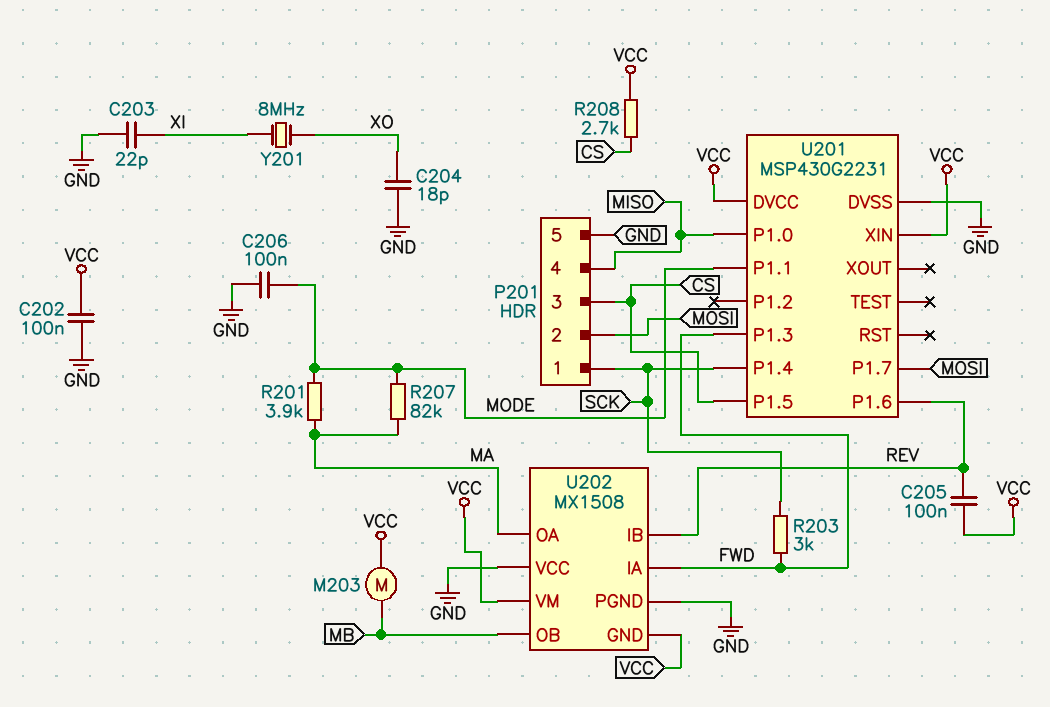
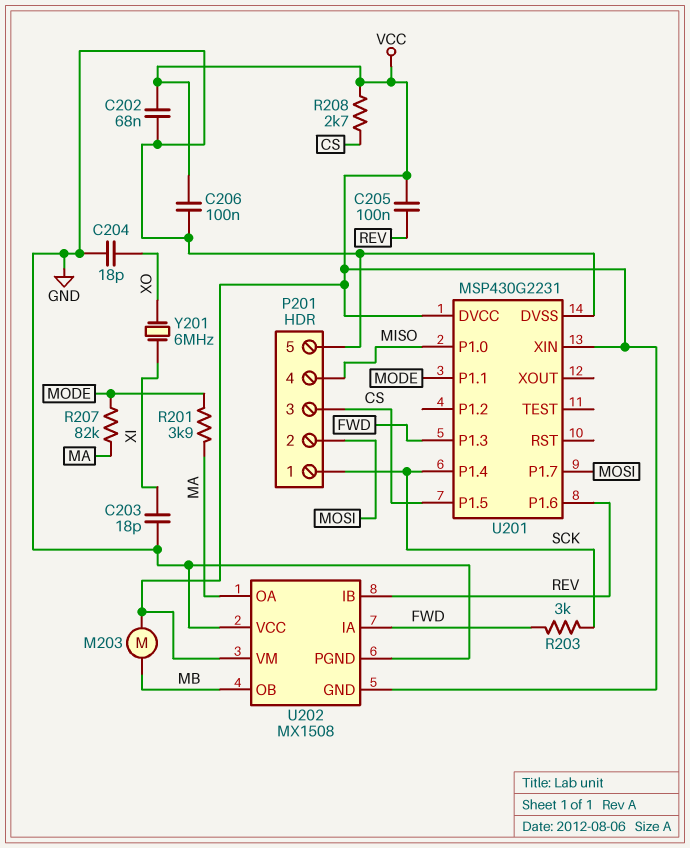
C202: 100nF (GND, VCC) -> 68nF (GND, VCC)
C203: 22pF (GND, XI) -> 18pF (GND, XI)
C206: 100nF (GND, MODE) -> 100nF (GND, VCC)
Y201: 8MHz (XI, XO) -> 6MHz (XI, XO)

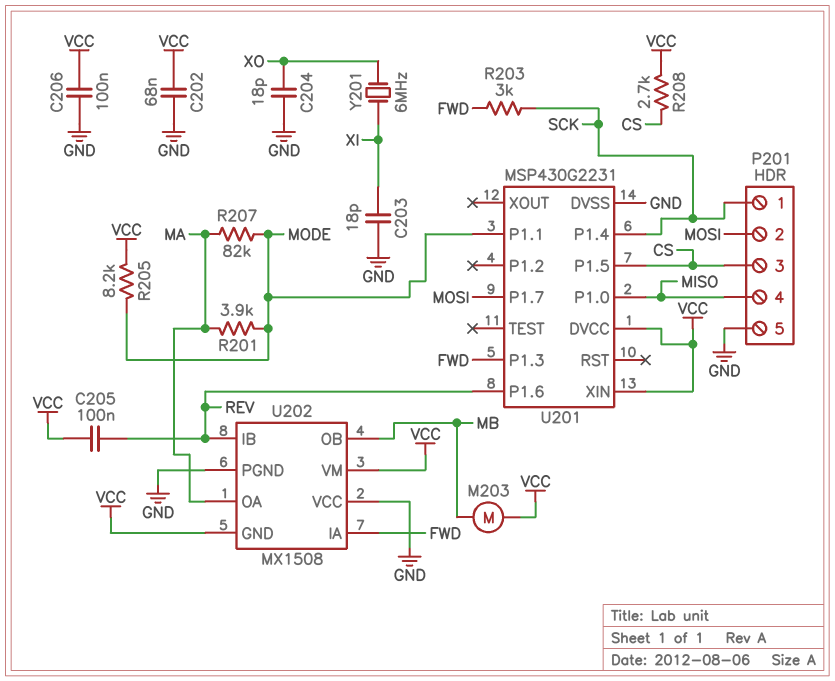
R205: none -> 8.2k (MODE, VCC)

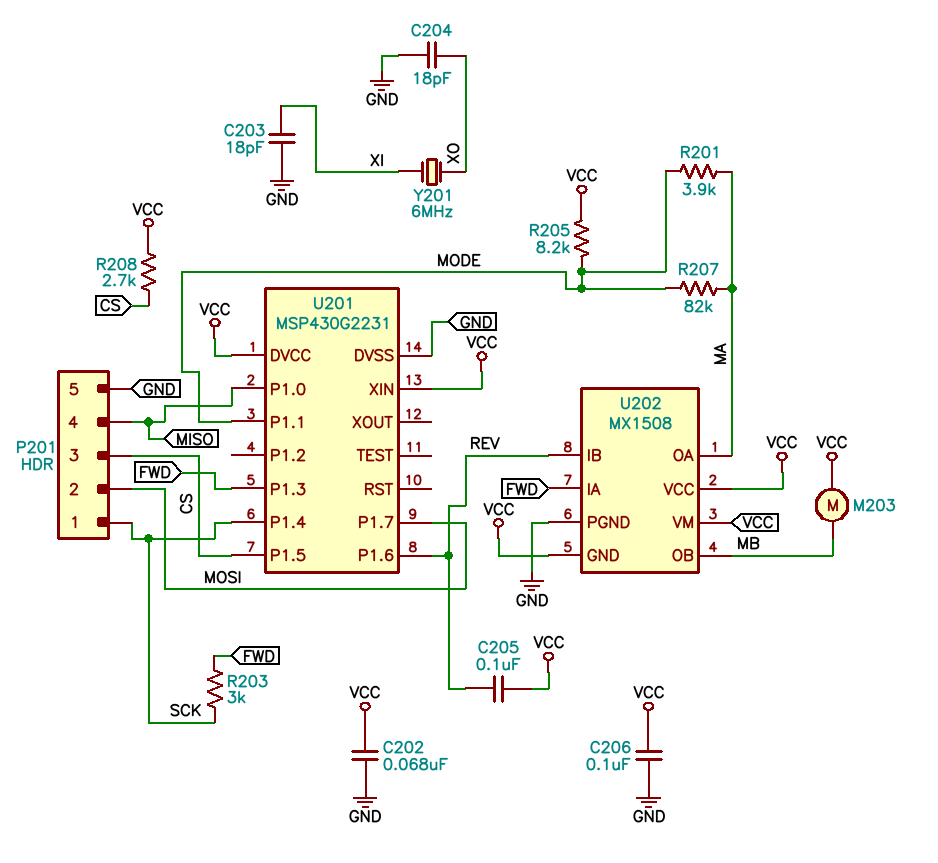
U202 pin VCC: GND -> VCC

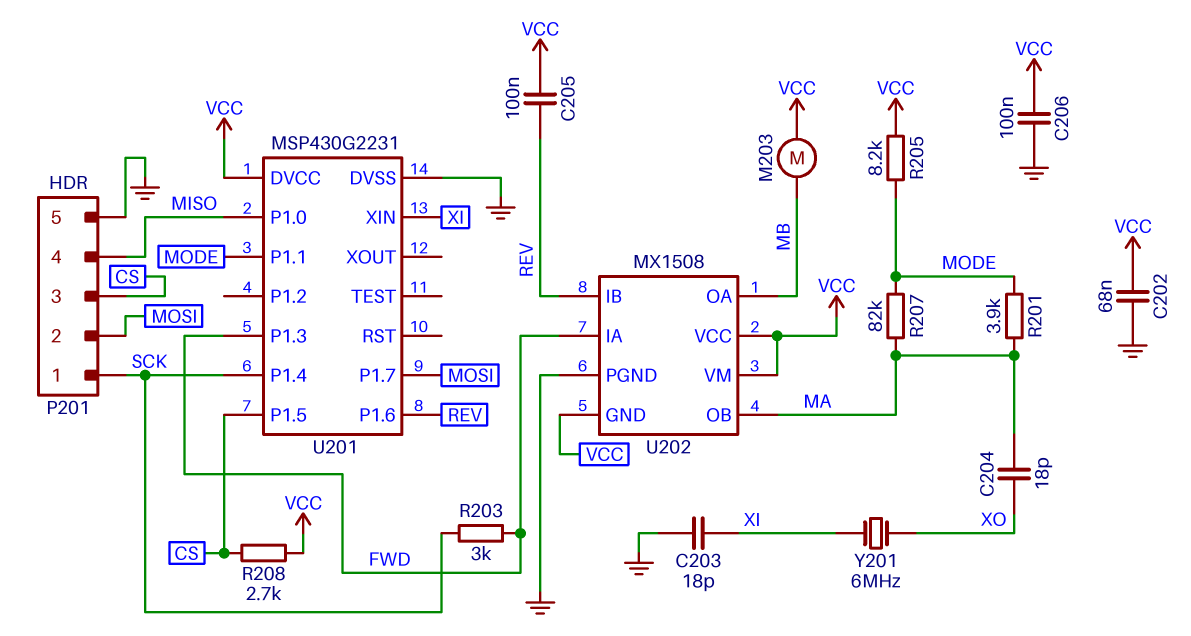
C204: 18pF (GND, XO) -> 18pF (MA, XO)
U201 pin XIN: VCC -> XI
U202 pin OA: MA -> MB
U202 pin OB: MB -> MA

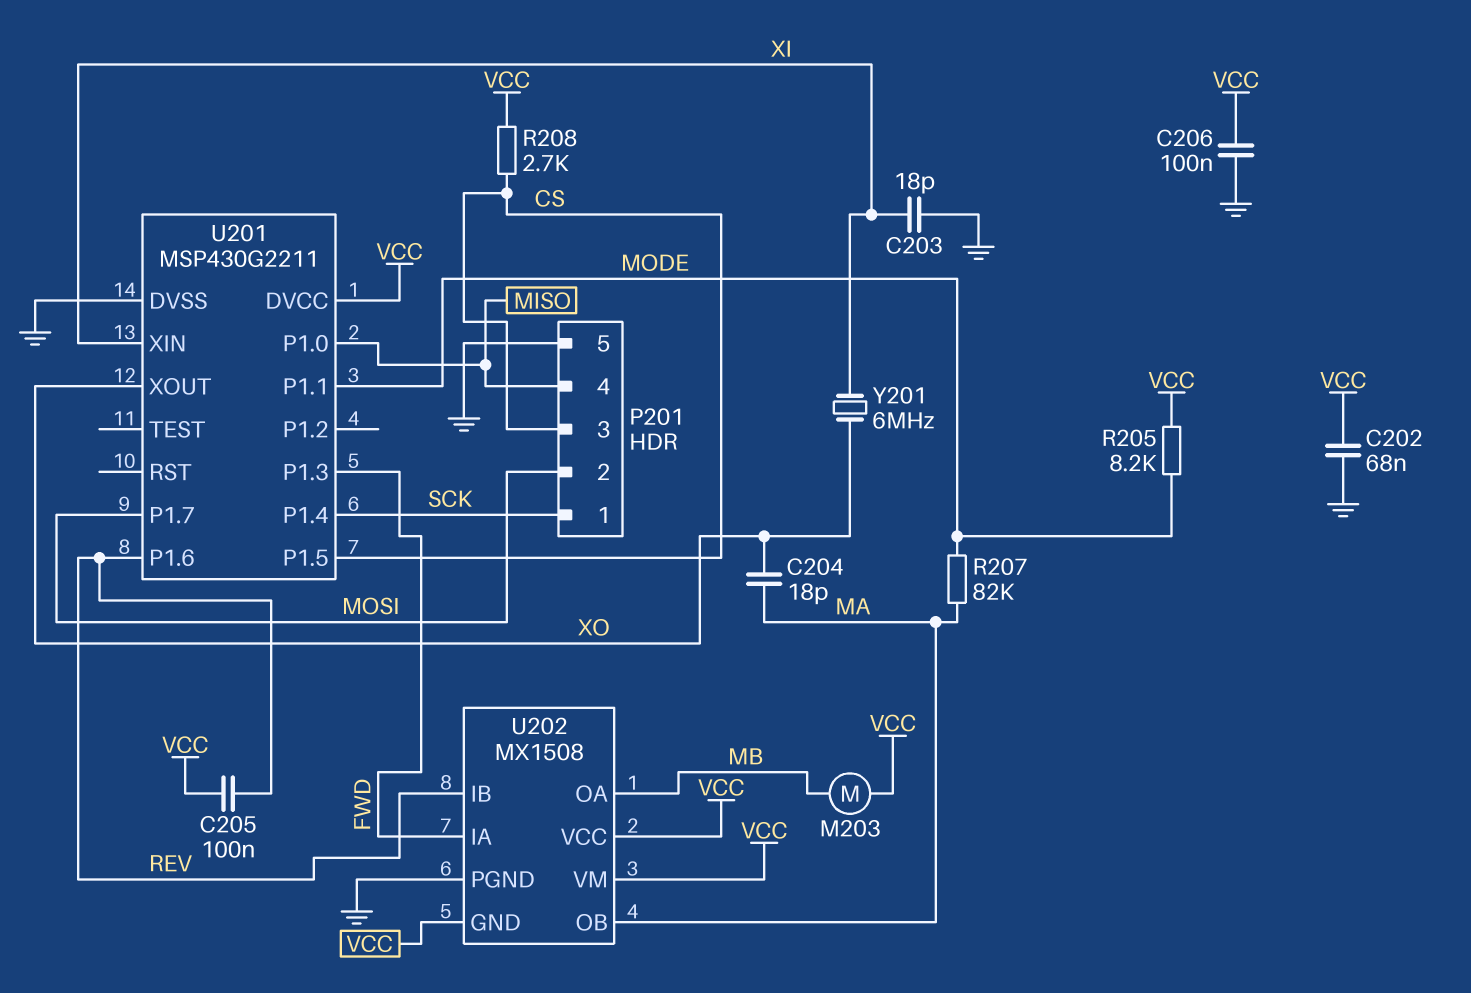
R201: 3.9k (MA, MODE) -> none
R203: 3k (FWD, SCK) -> none
U201: MSP430G2231 -> MSP430G2211
U201 pin XOUT: none -> XO

